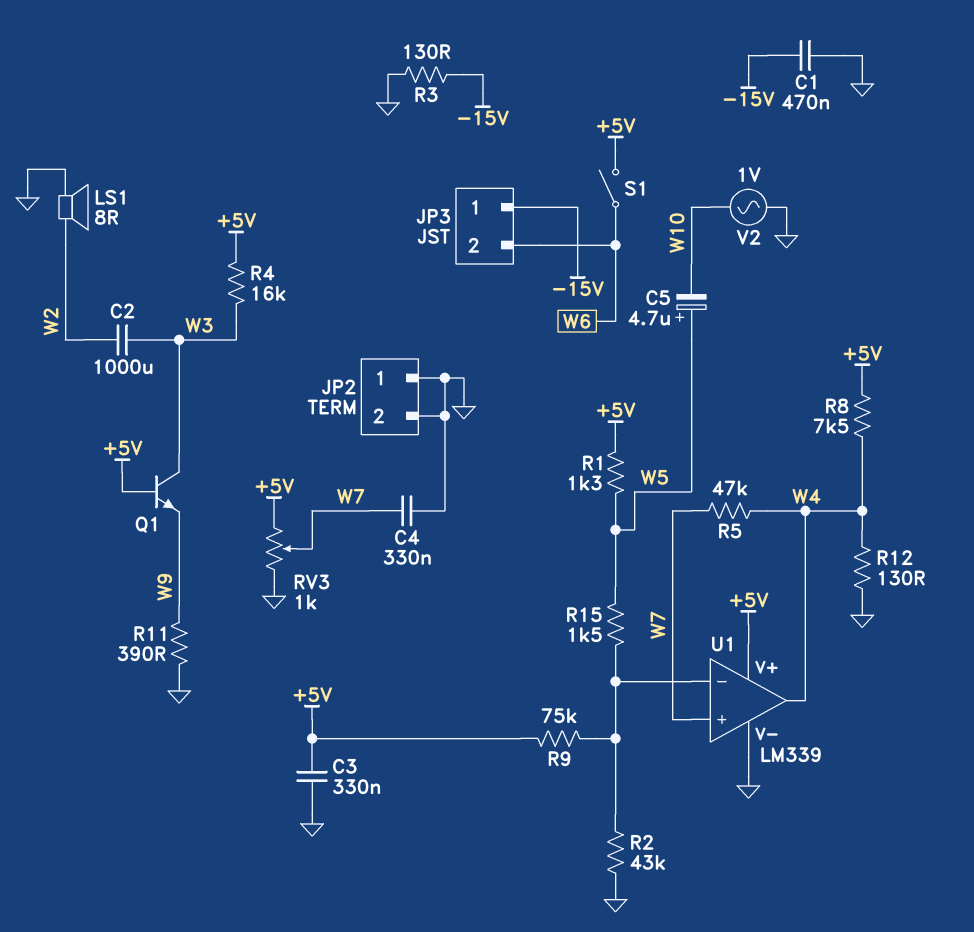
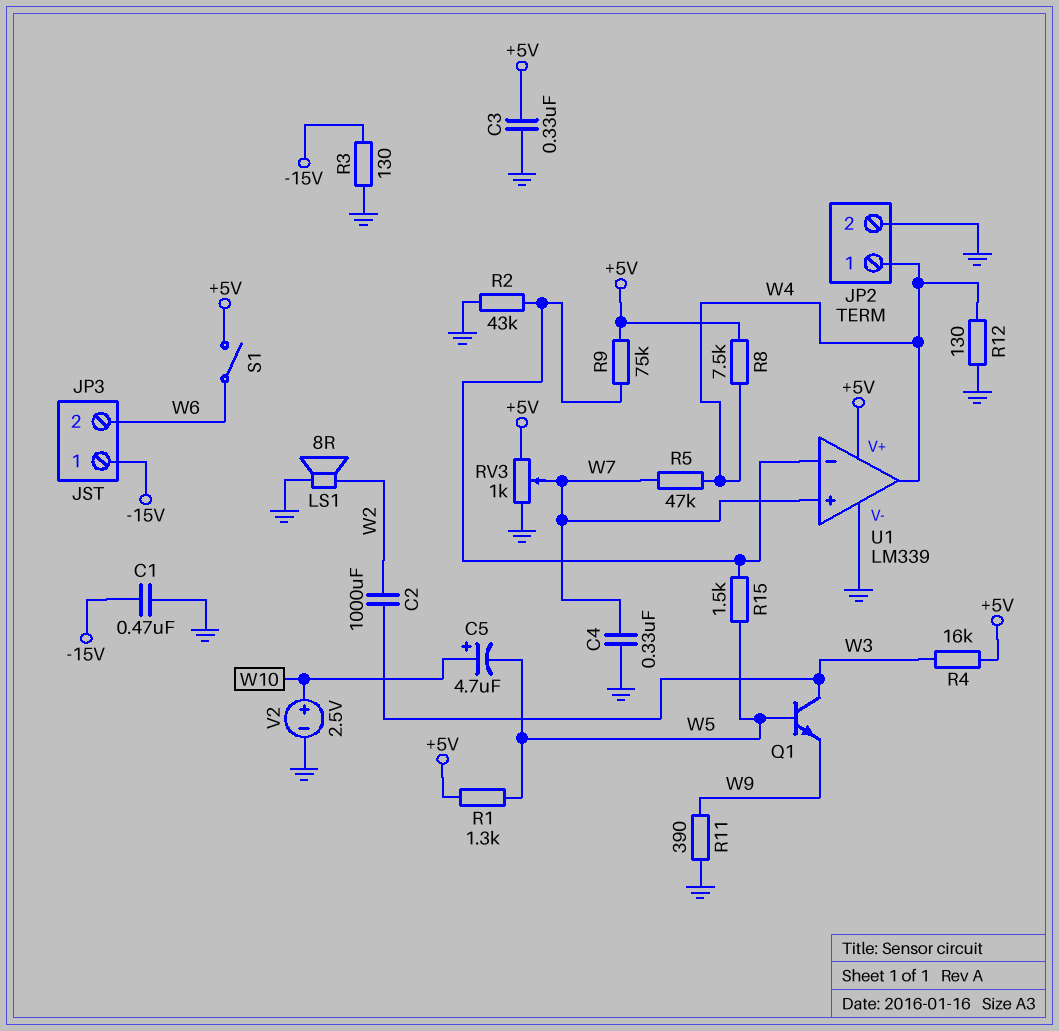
C5: 4.7uF (plus W5, minus W10) -> 4.7uF (plus W10, minus W5)
JP2 pin 1: GND -> W4
Q1: NPN (B +5V, C W3, E W9) -> NPN (B W5, C W3, E W9)
V2: AC 1V (GND, W10) -> 2.5V (plus W10, minus GND)

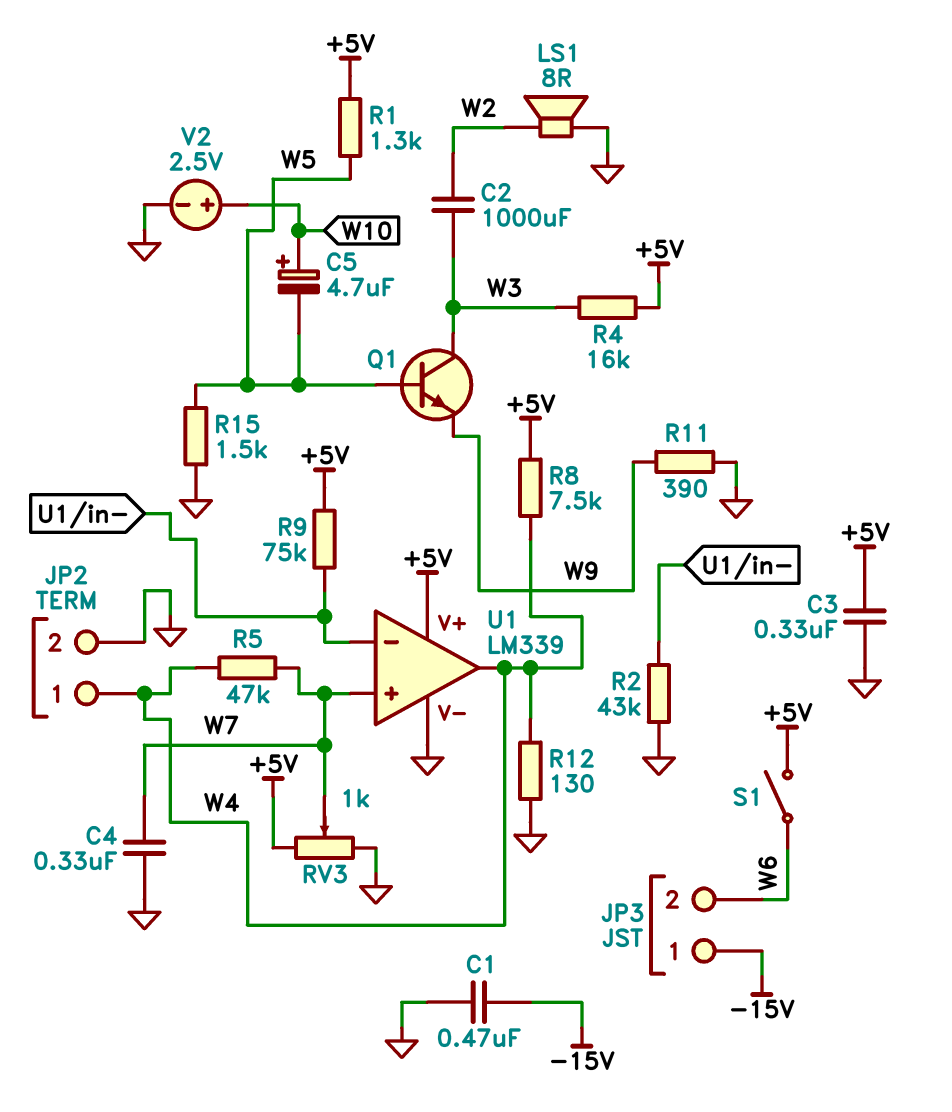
R3: 130 (-15V, GND) -> none
R15: 1.5k (U1/in-, W5) -> 1.5k (GND, W5)

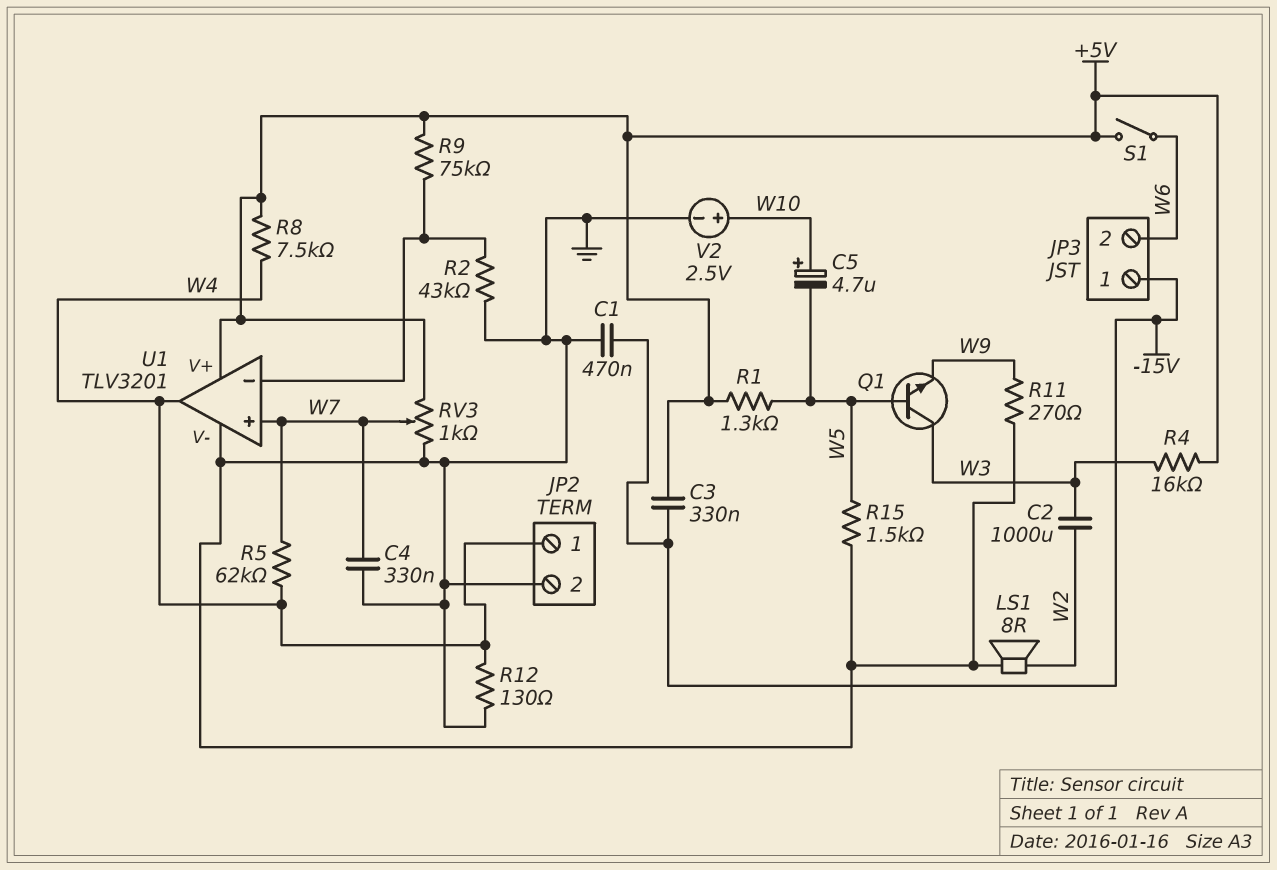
C3: 330nF (+5V, GND) -> 330nF (+5V, -15V)
R5: 47k (W4, W7) -> 62k (W4, W7)
R11: 390 (GND, W9) -> 270 (GND, W9)
U1: LM339 -> TLV3201

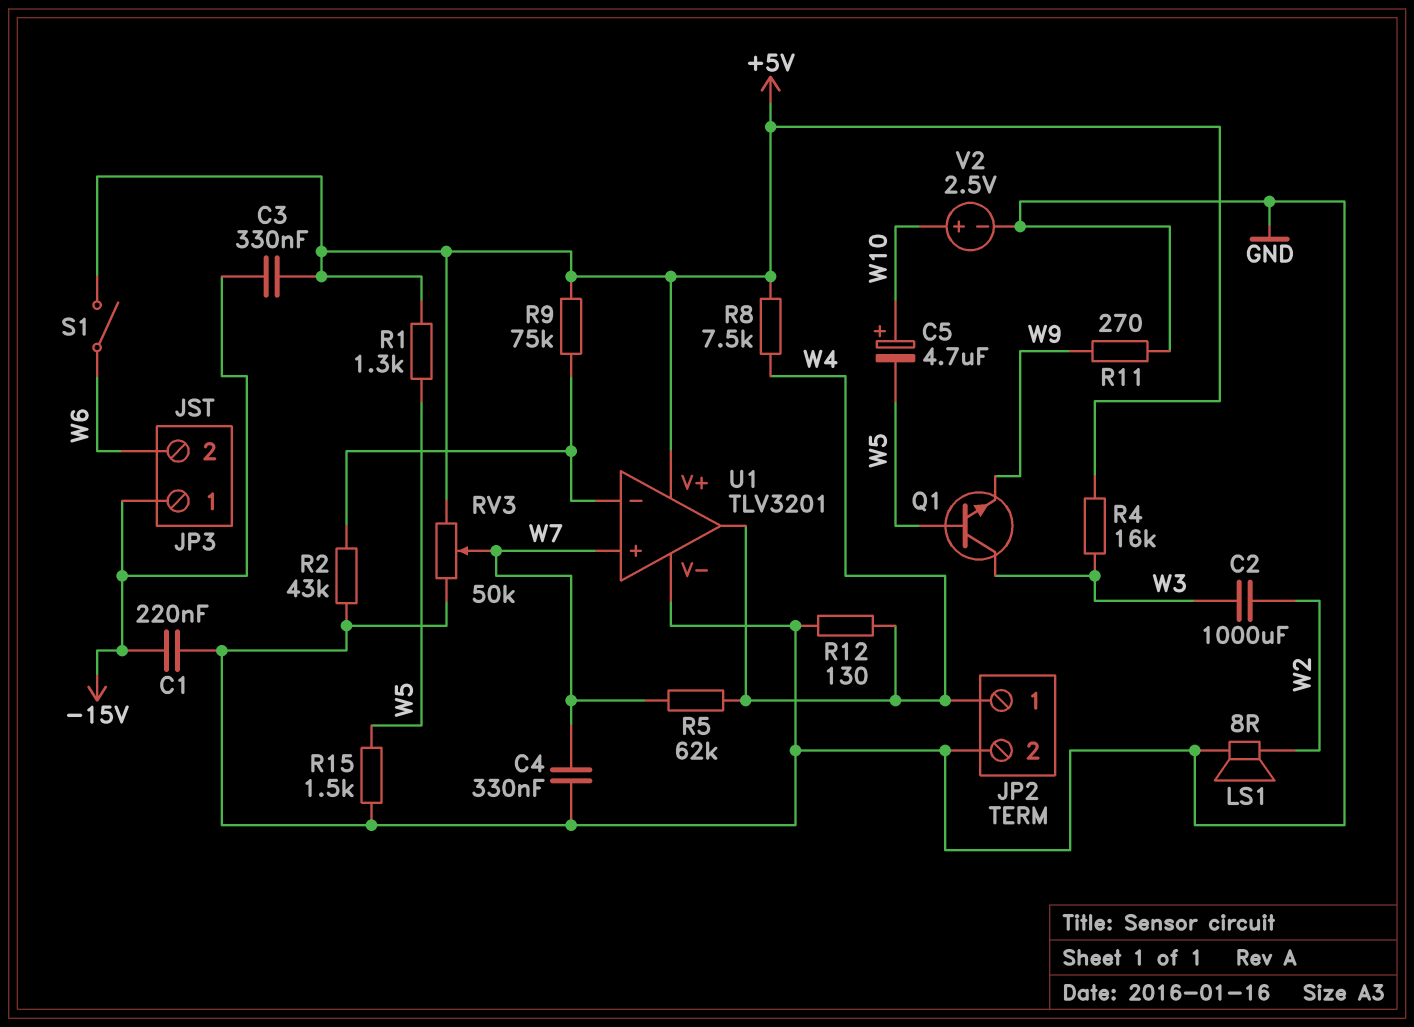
C1: 470nF (-15V, GND) -> 220nF (-15V, GND)
RV3: 1k (+5V, GND, wiper W7) -> 50k (+5V, GND, wiper W7)

